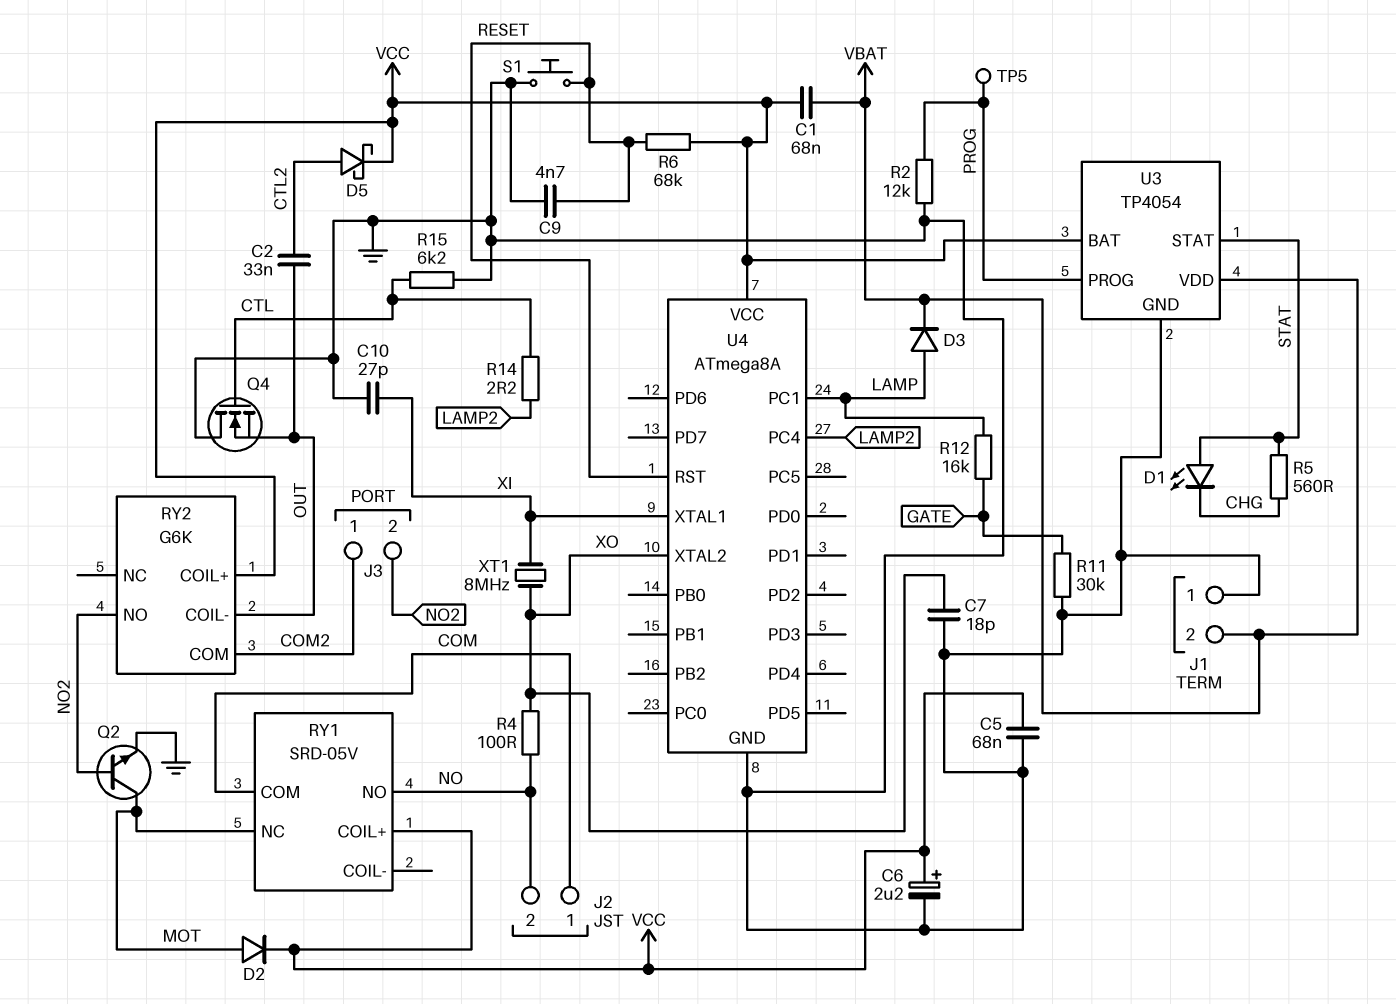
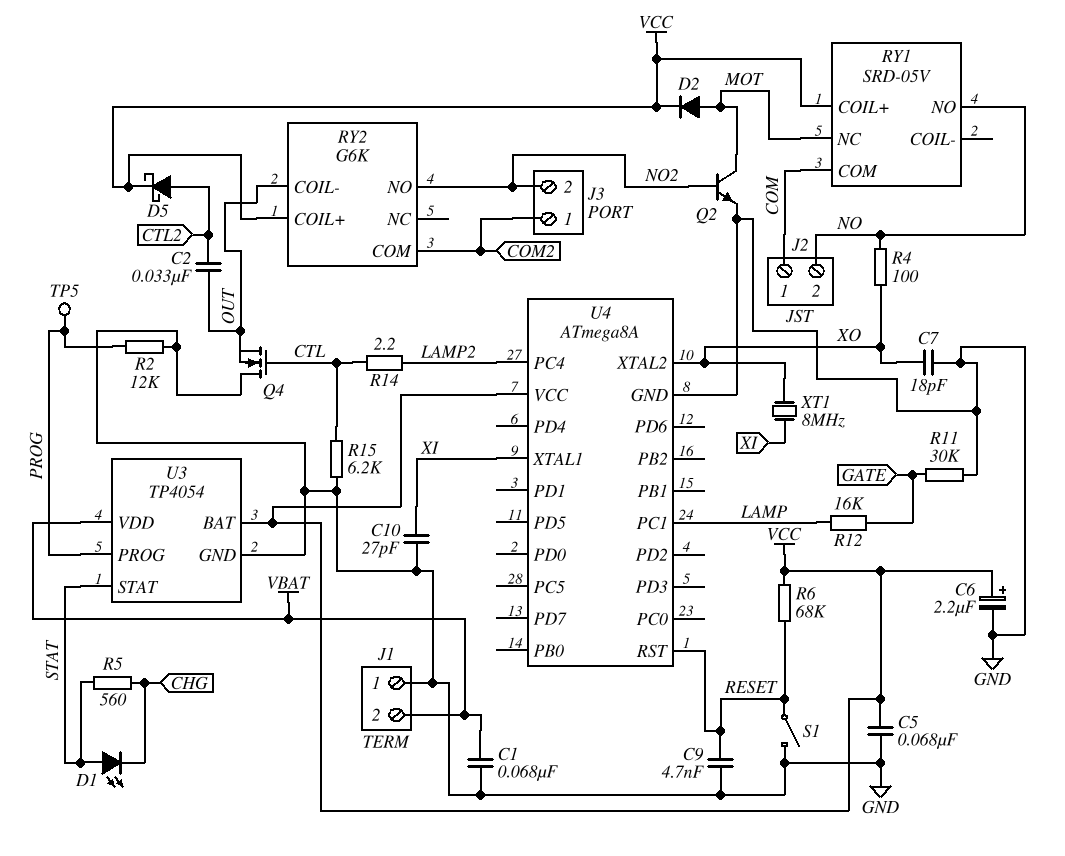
C1: 68nF (VBAT, VCC) -> 68nF (GND, VBAT)
D3: diode (A LAMP, K VBAT) -> none
S1: button (GND, RESET) -> switch (GND, RESET)

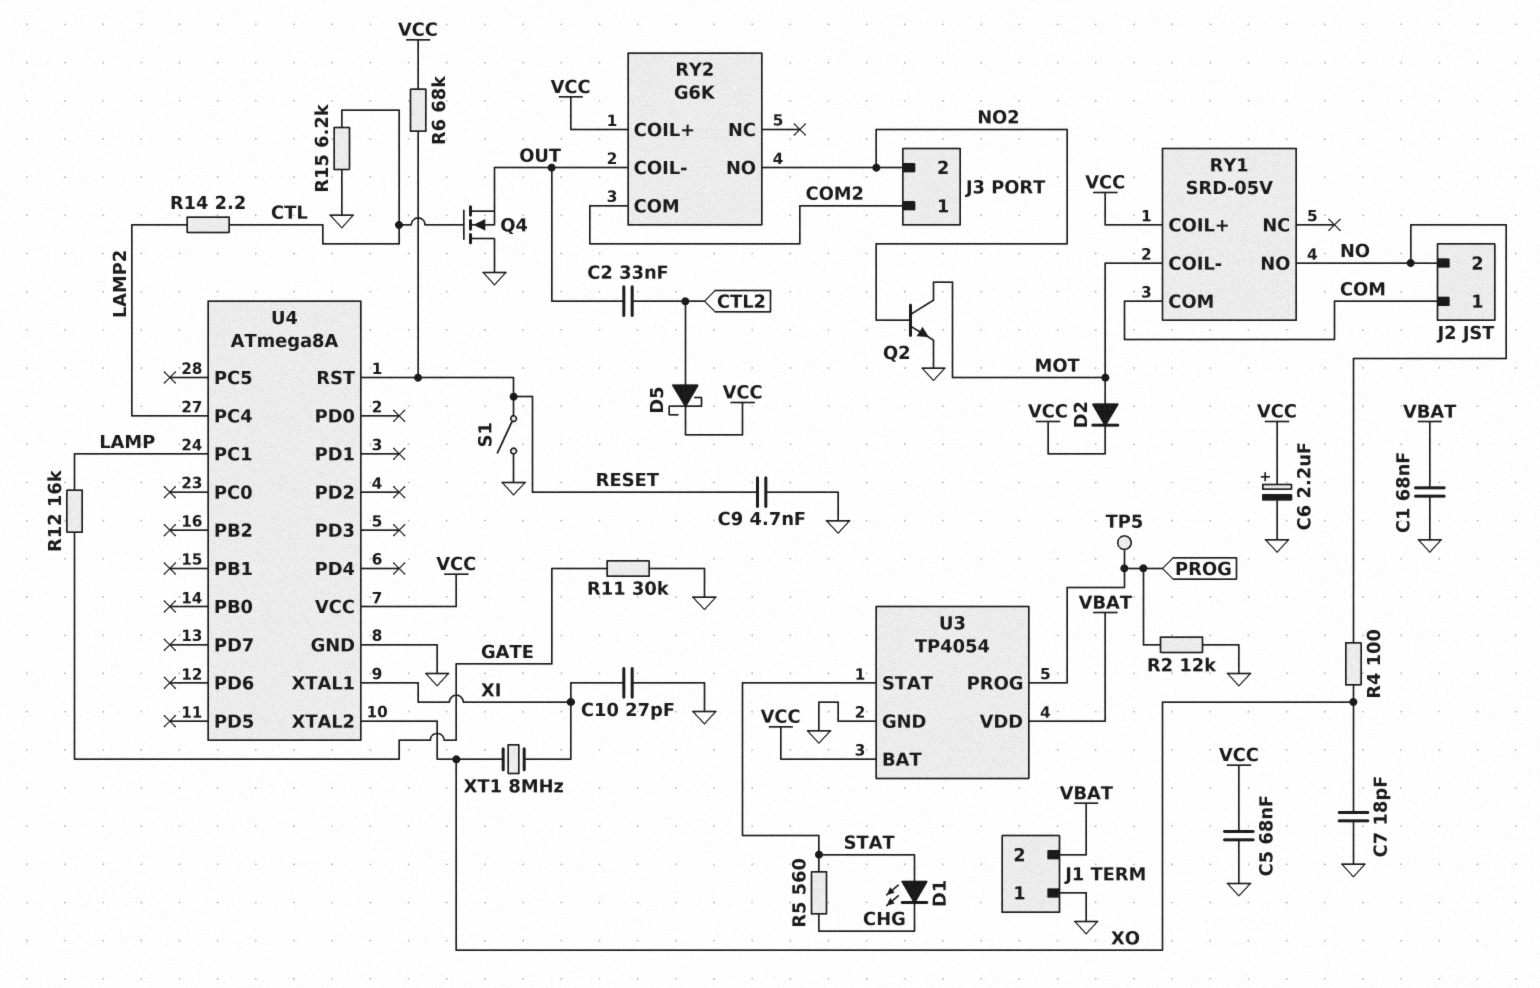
RY1 pin COIL-: none -> MOT
RY1 pin NC: MOT -> none

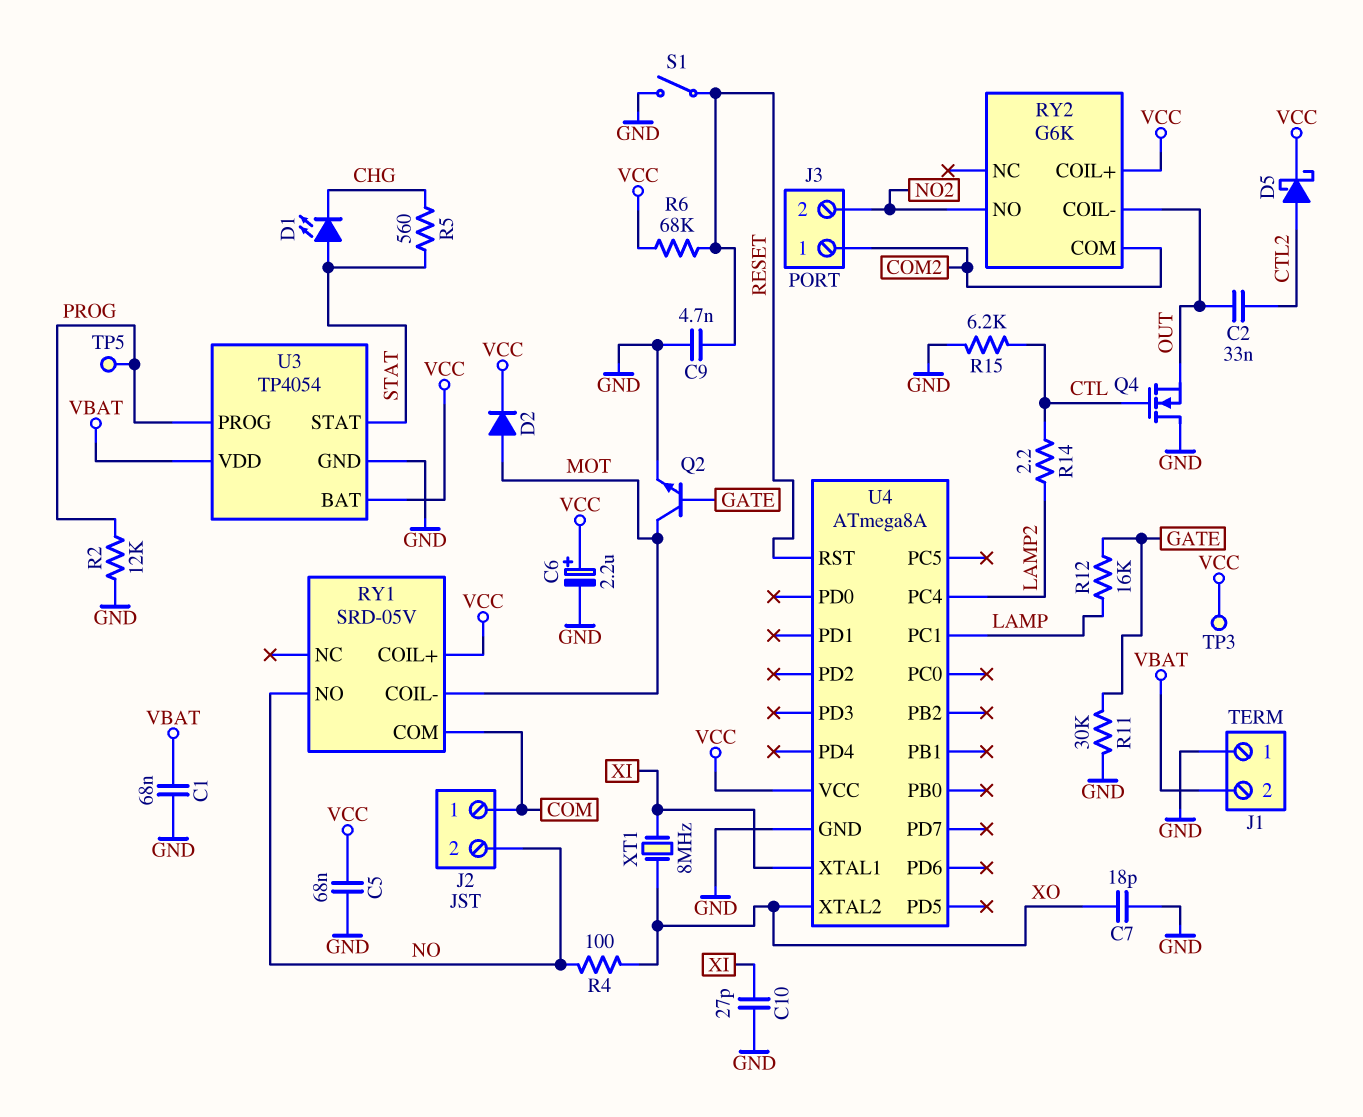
Q2: NPN (B NO2, C MOT, E GND) -> NPN (B GATE, C MOT, E GND)
TP3: none -> test point (VCC)

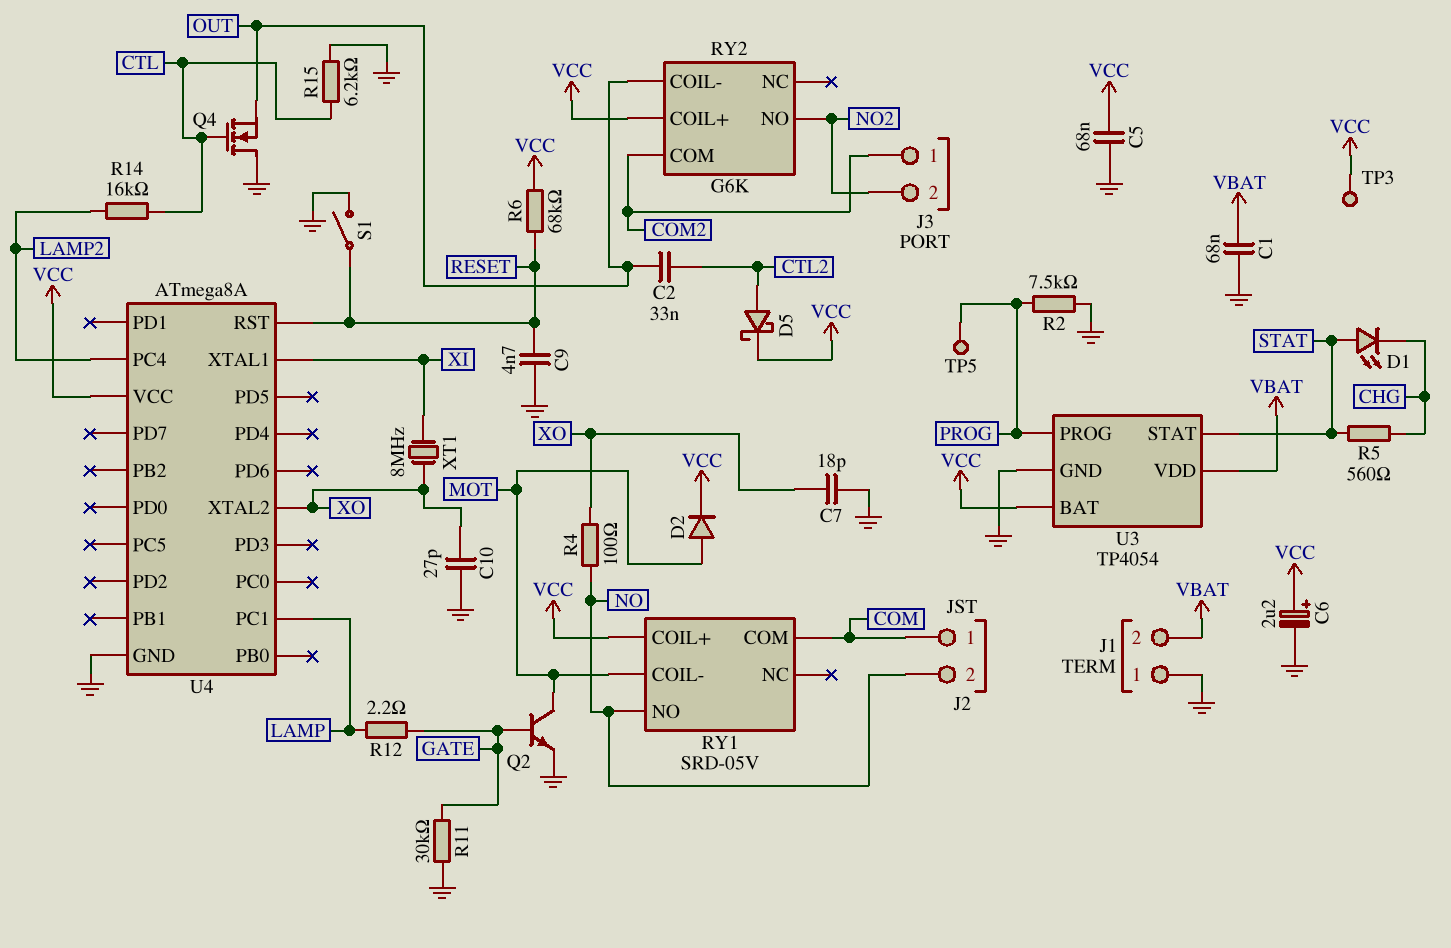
C10: 27pF (GND, XI) -> 27pF (GND, XO)
R2: 12k (GND, PROG) -> 7.5k (GND, PROG)
R12: 16k (GATE, LAMP) -> 2.2 (GATE, LAMP)
R14: 2.2 (CTL, LAMP2) -> 16k (CTL, LAMP2)

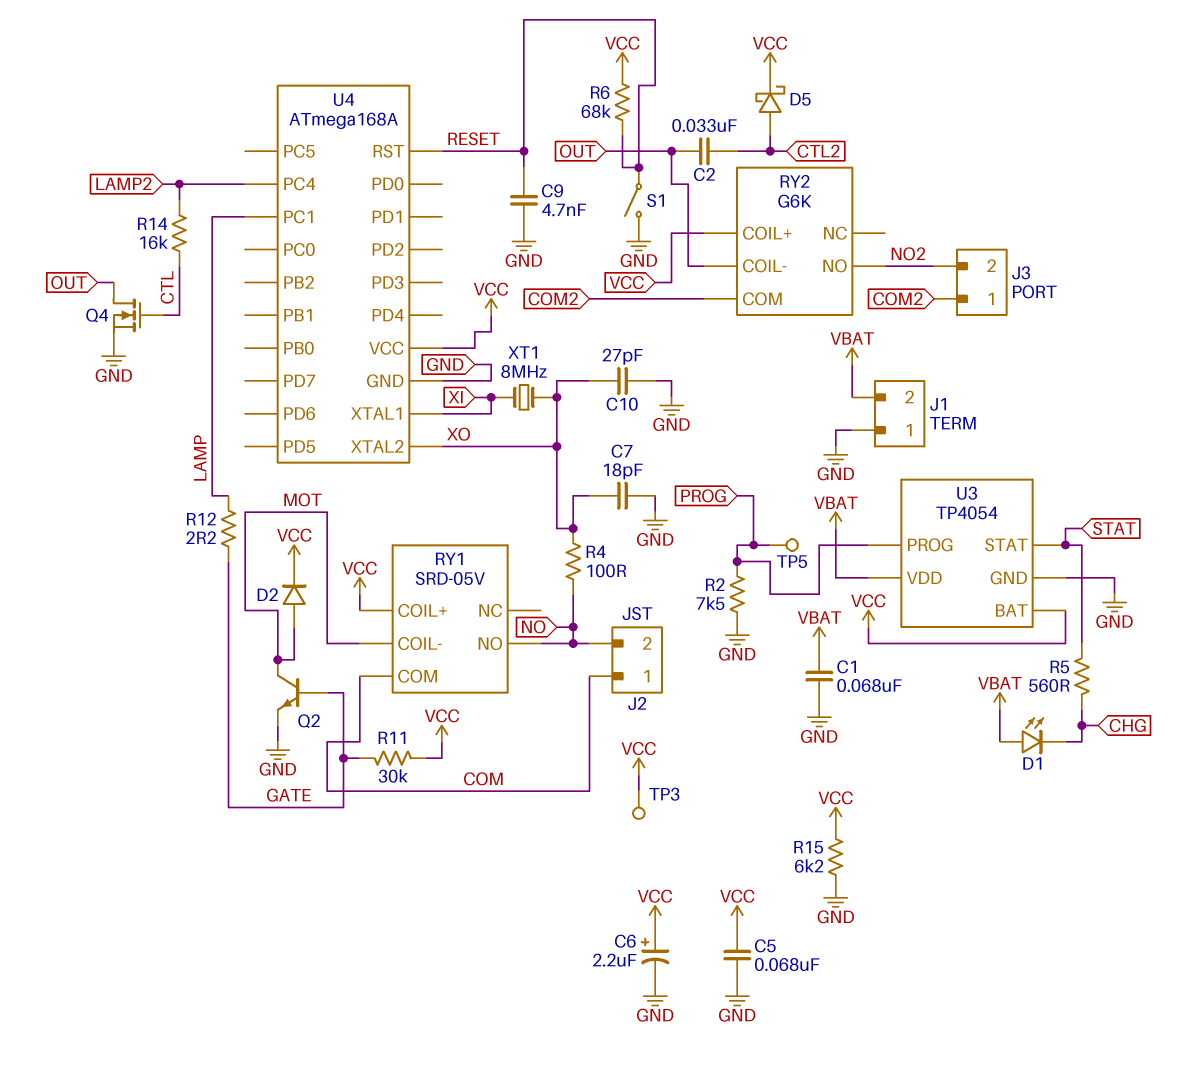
D1: LED (A STAT, K CHG) -> LED (A VBAT, K CHG)
Q4: NMOS (G CTL, D GND, S OUT) -> NMOS (G CTL, D OUT, S GND)
R11: 30k (GATE, GND) -> 30k (GATE, VCC)
R15: 6.2k (CTL, GND) -> 6.2k (GND, VCC)
U4: ATmega8A -> ATmega168A

